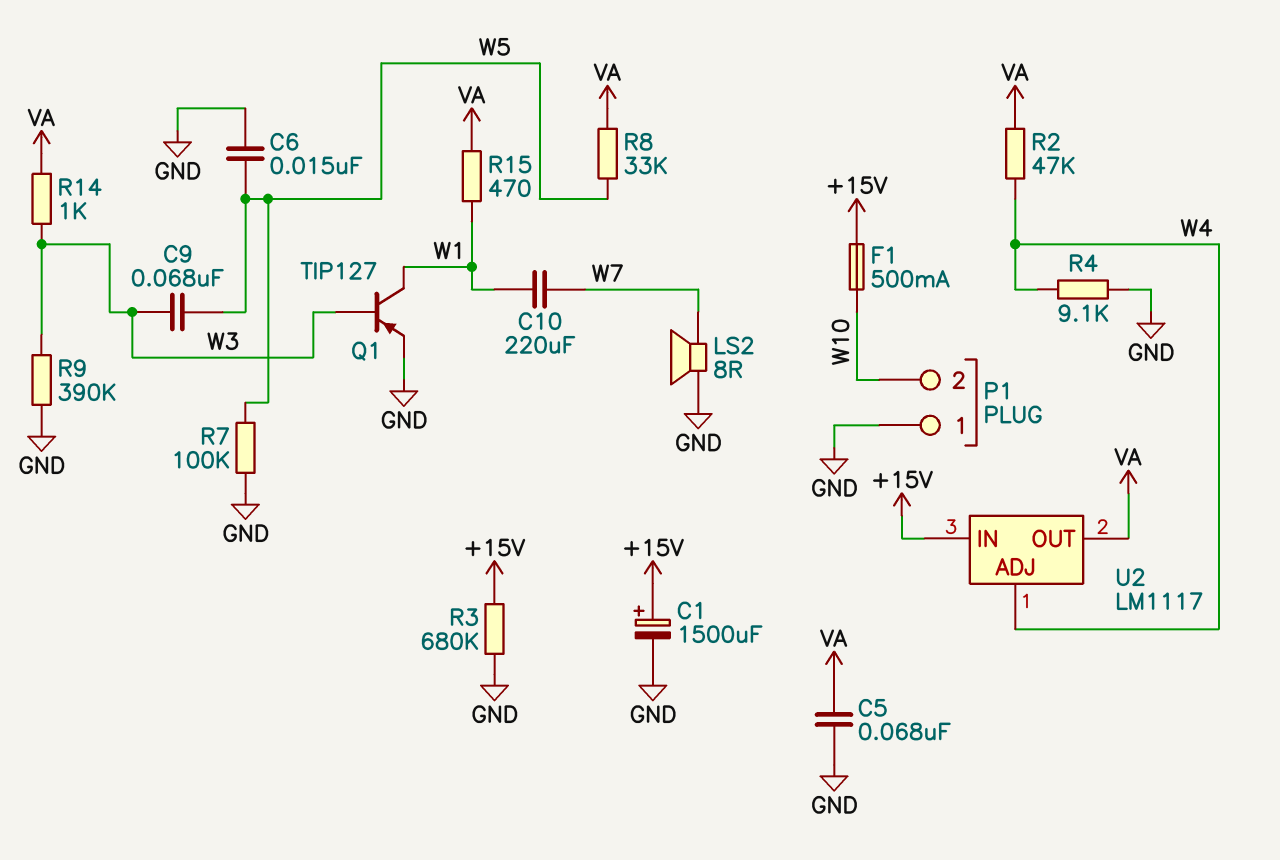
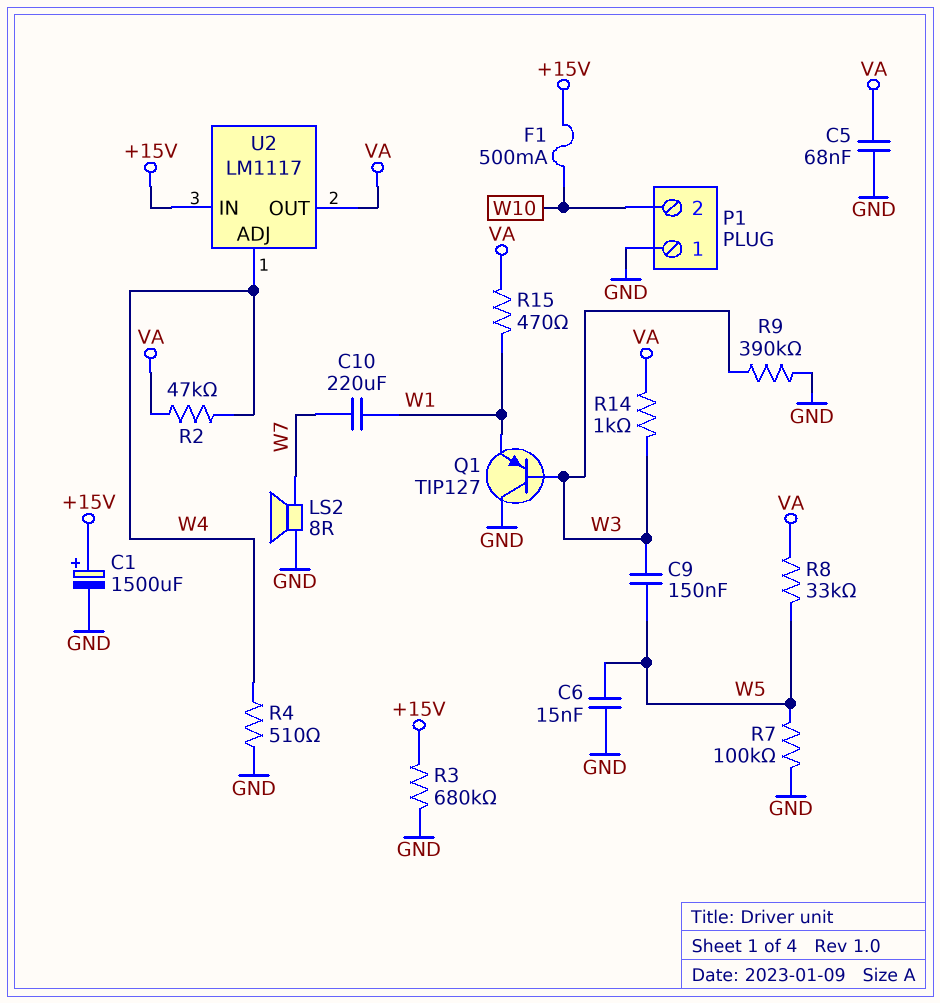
C9: 68nF (W3, W5) -> 150nF (W3, W5)
Q1: PNP TIP127 (B W3, C W1, E GND) -> PNP TIP127 (B W3, C GND, E W1)
R4: 9.1k (GND, W4) -> 510 (GND, W4)

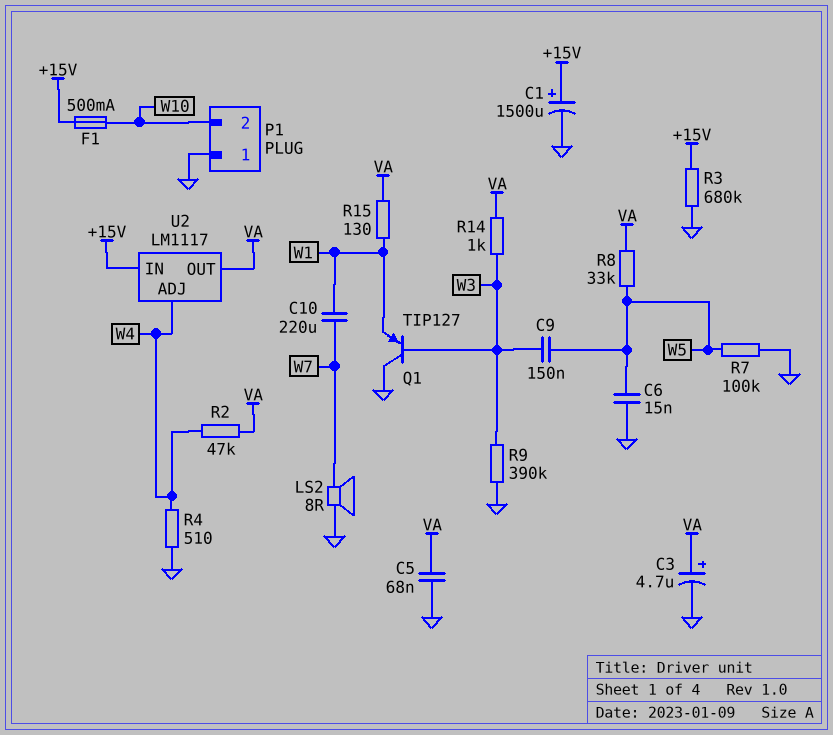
C3: none -> 4.7uF (plus VA, minus GND)
R15: 470 (VA, W1) -> 130 (VA, W1)

